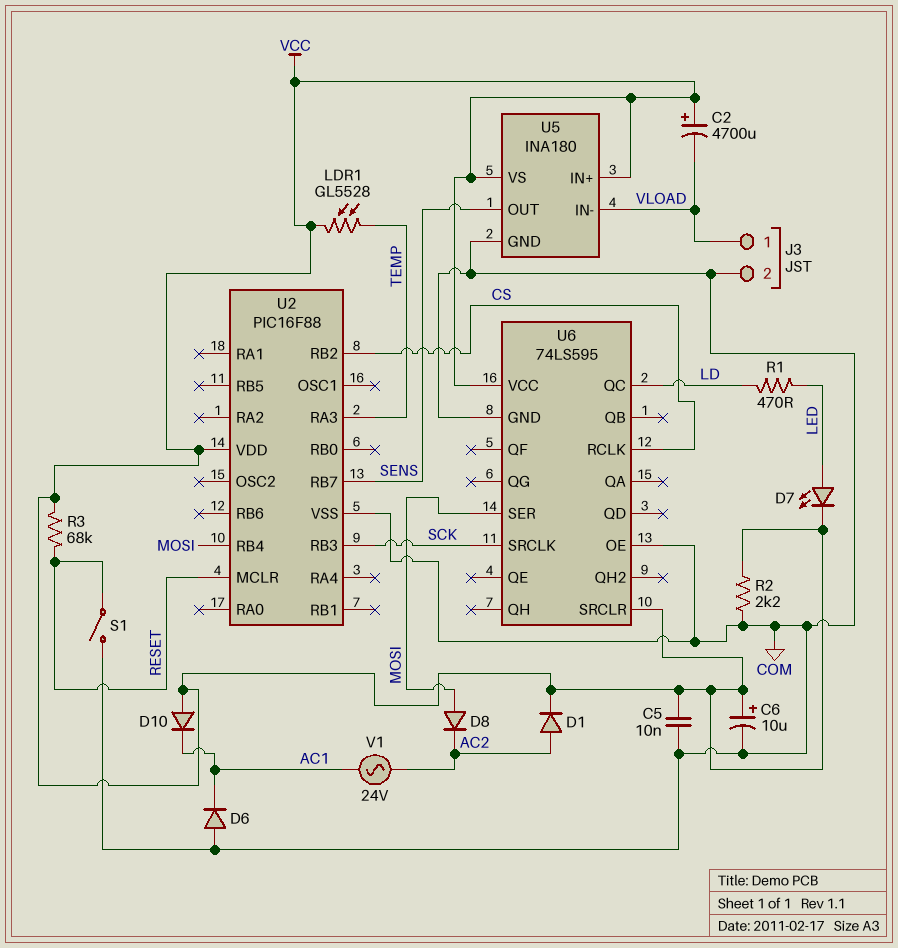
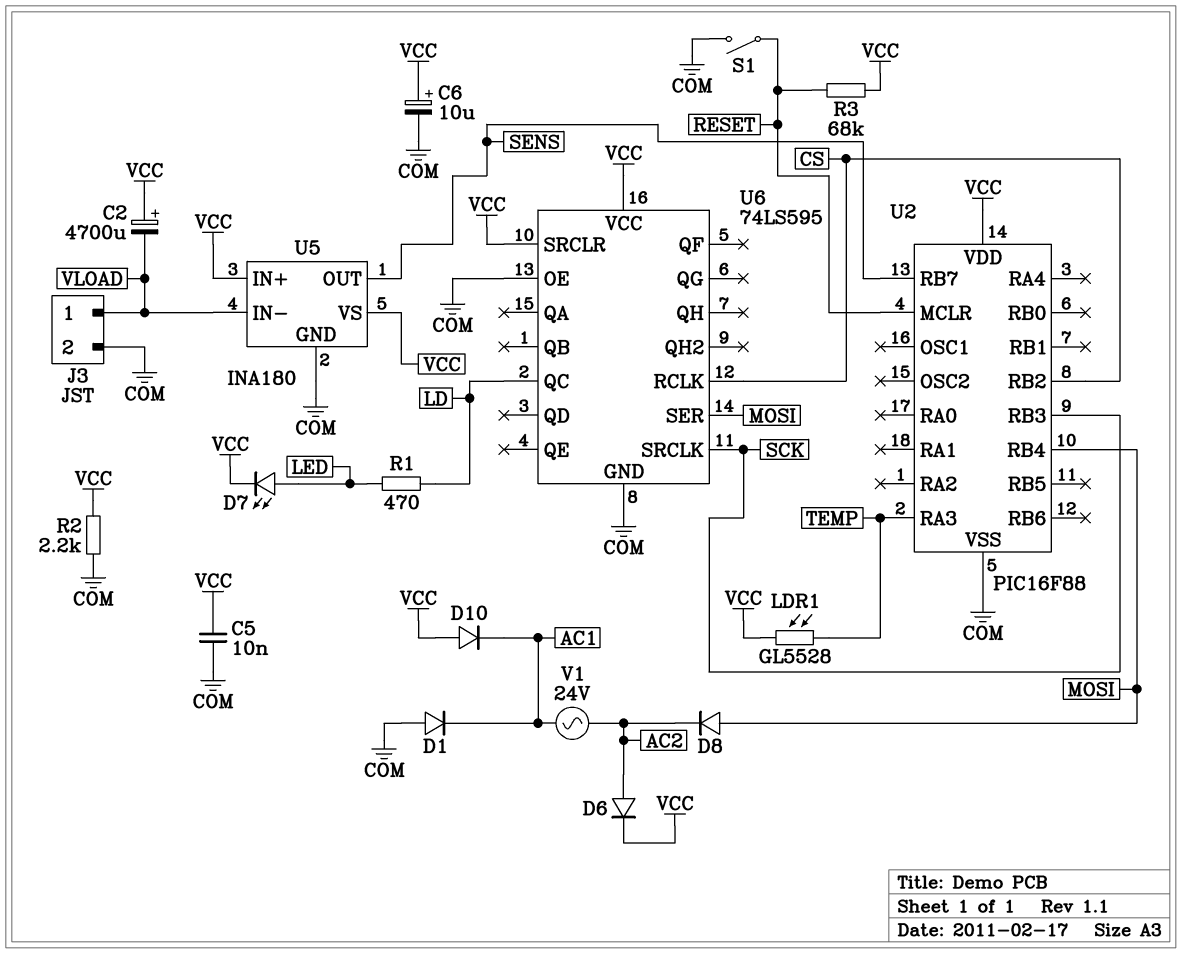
D1: diode (A AC2, K VCC) -> diode (A COM, K AC1)
D6: diode (A COM, K AC1) -> diode (A AC2, K VCC)

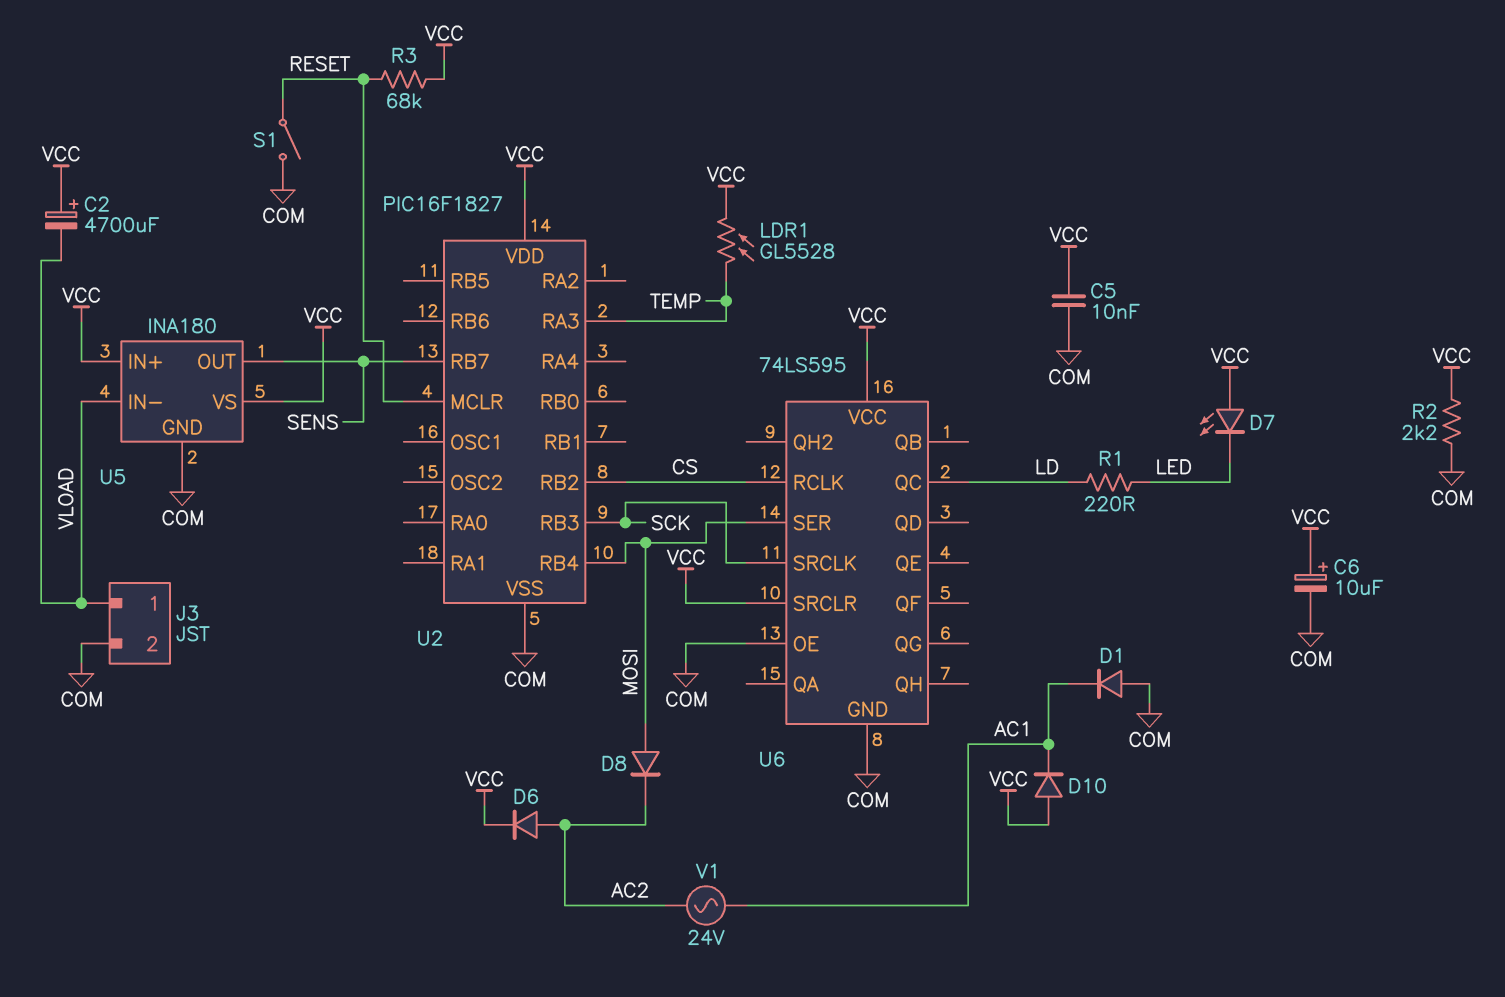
D7: LED (A LED, K VCC) -> LED (A VCC, K LED)
R1: 470 (LD, LED) -> 220 (LD, LED)
U2: PIC16F88 -> PIC16F1827

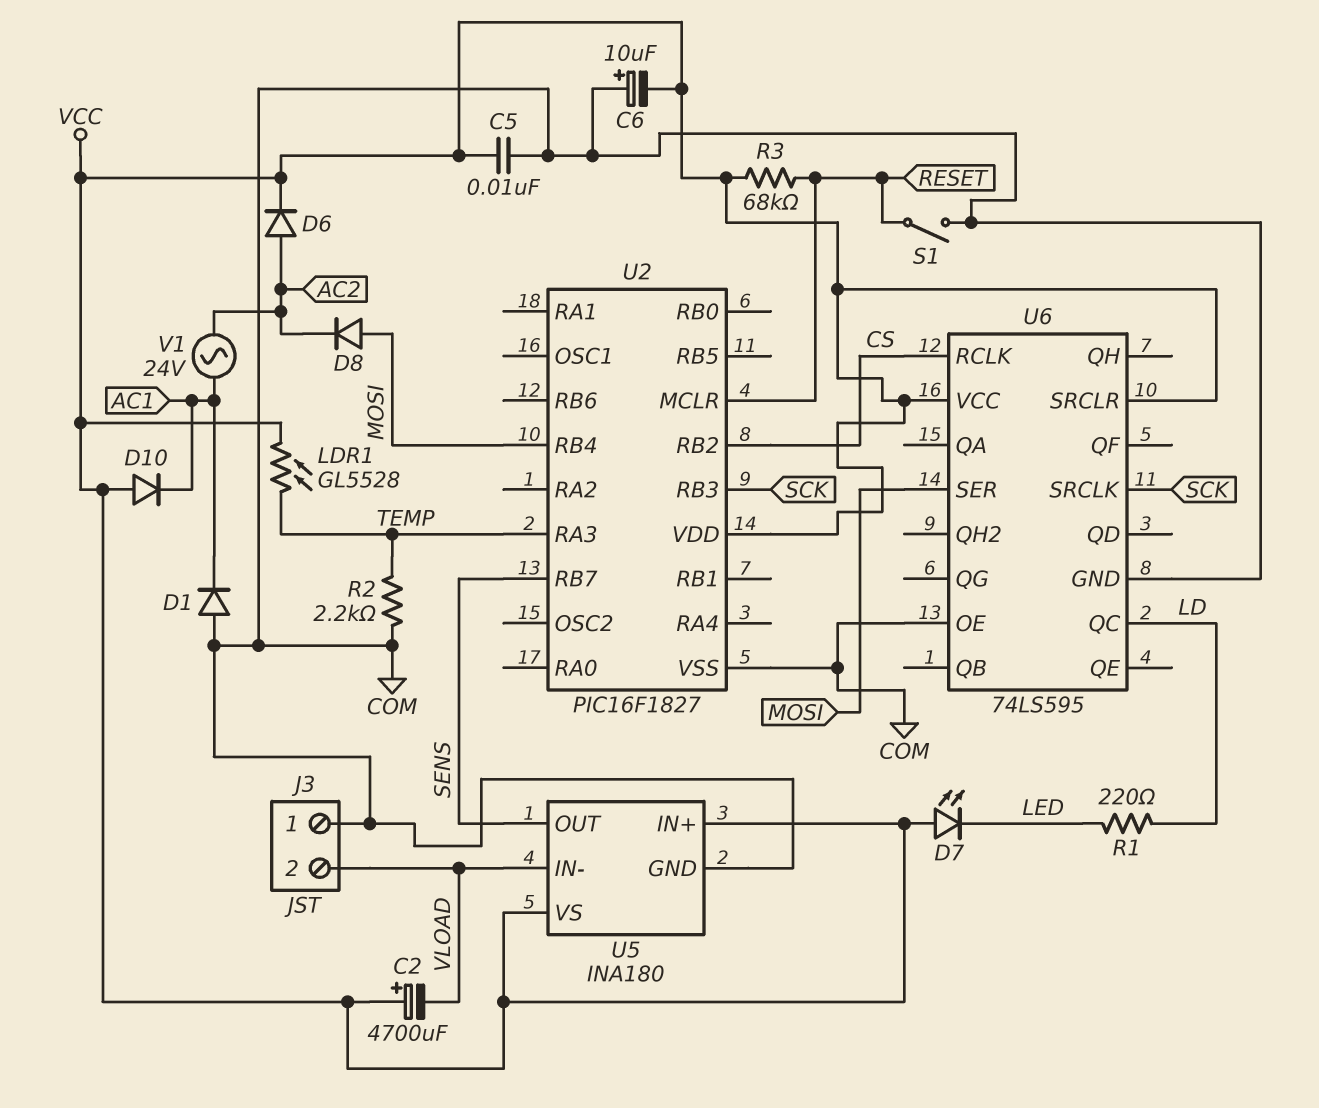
C6: 10uF (plus VCC, minus COM) -> 10uF (plus COM, minus VCC)
J3 pin 1: VLOAD -> COM
J3 pin 2: COM -> VLOAD
R2: 2.2k (COM, VCC) -> 2.2k (COM, TEMP)

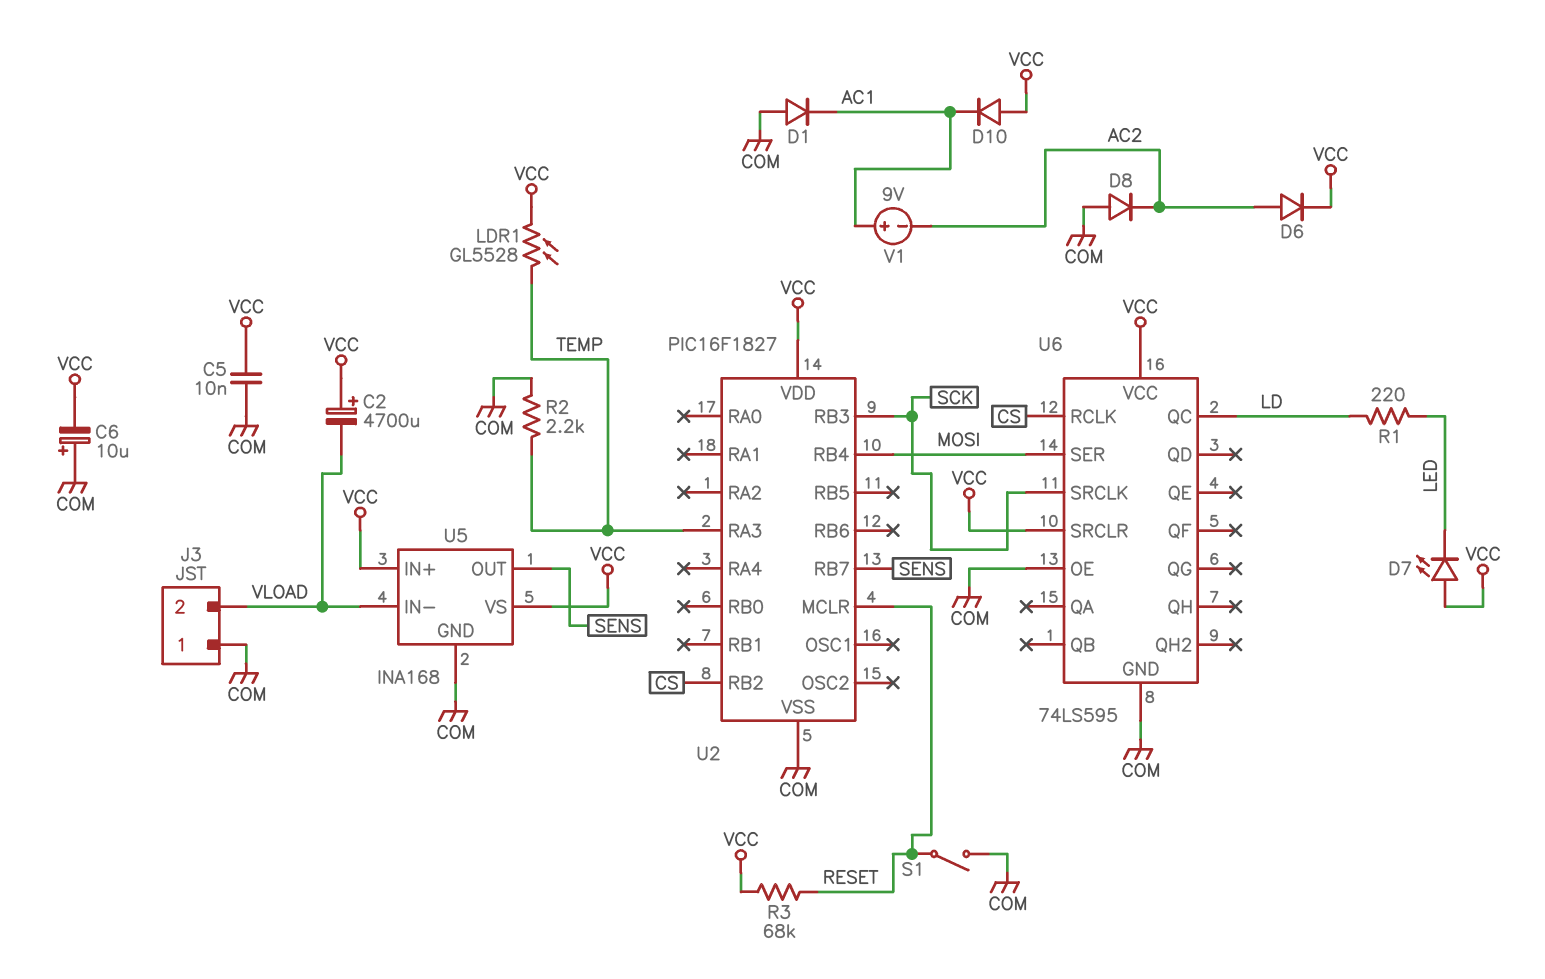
D8: diode (A MOSI, K AC2) -> diode (A COM, K AC2)
U5: INA180 -> INA168
V1: AC 24V (AC1, AC2) -> 9V (plus AC1, minus AC2)

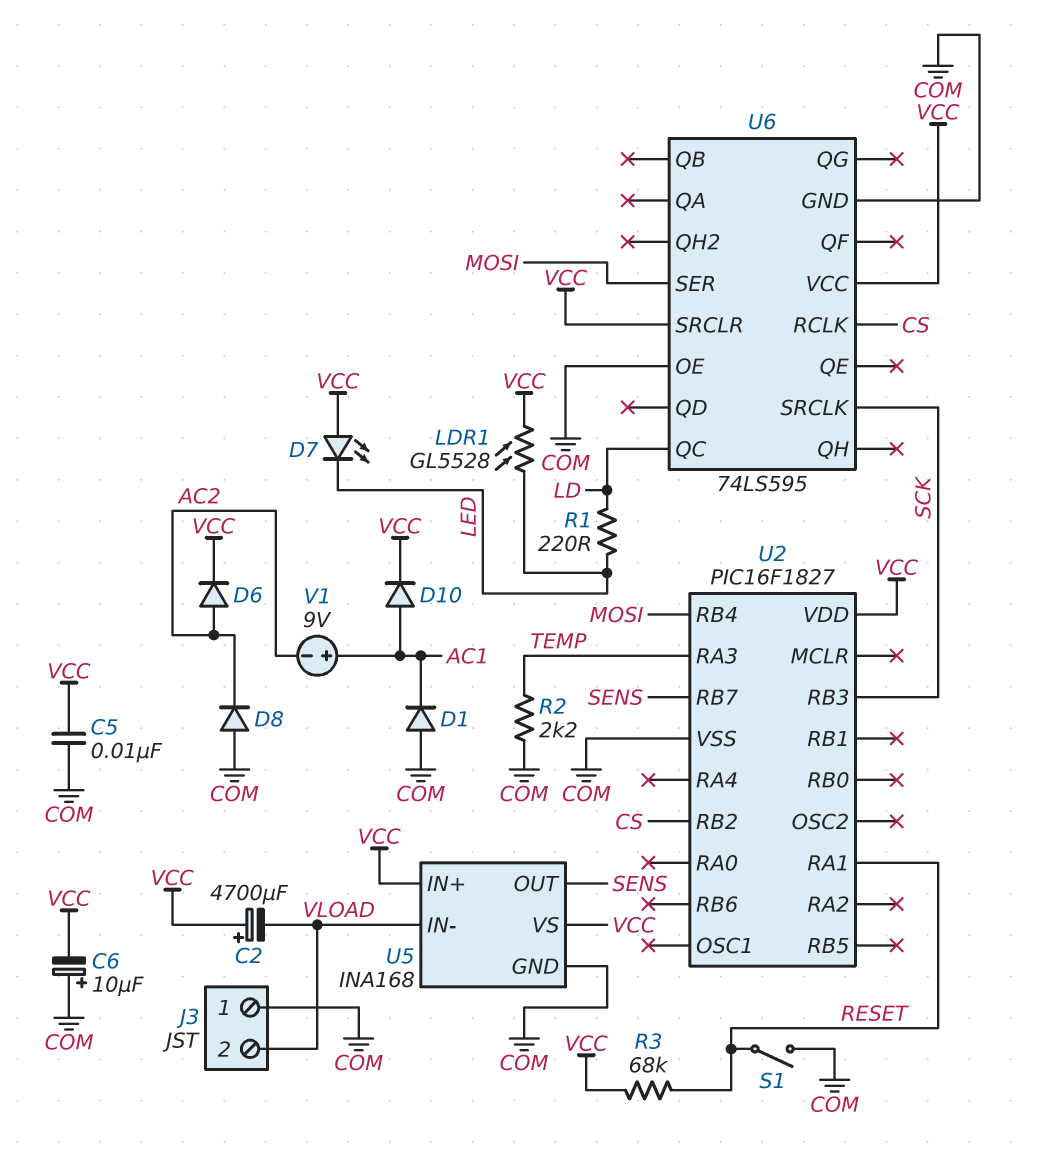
D10: diode (A VCC, K AC1) -> diode (A AC1, K VCC)
LDR1: GL5528 (TEMP, VCC) -> GL5528 (LED, VCC)
U2 pin MCLR: RESET -> none
U2 pin RA1: none -> RESET

